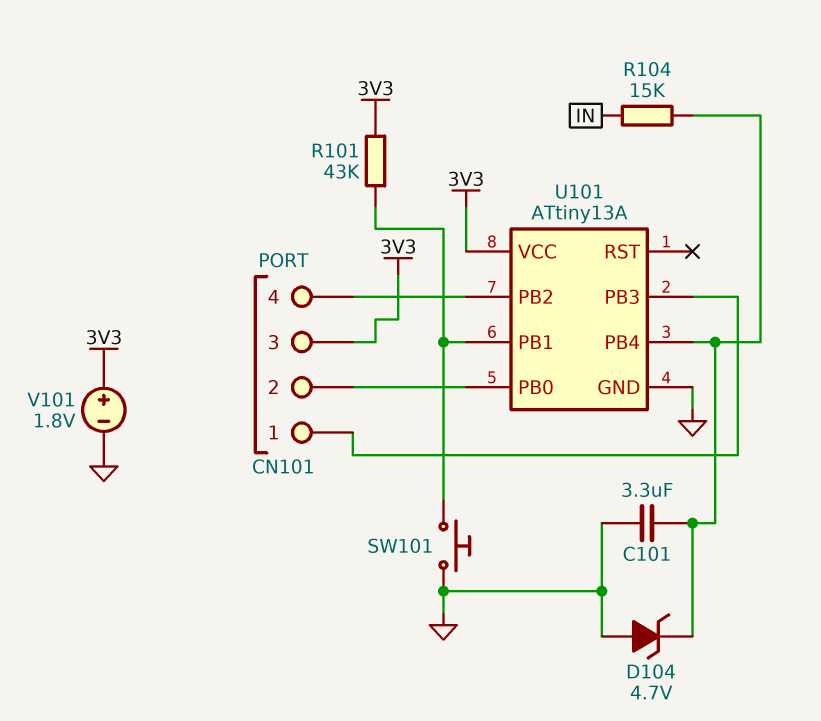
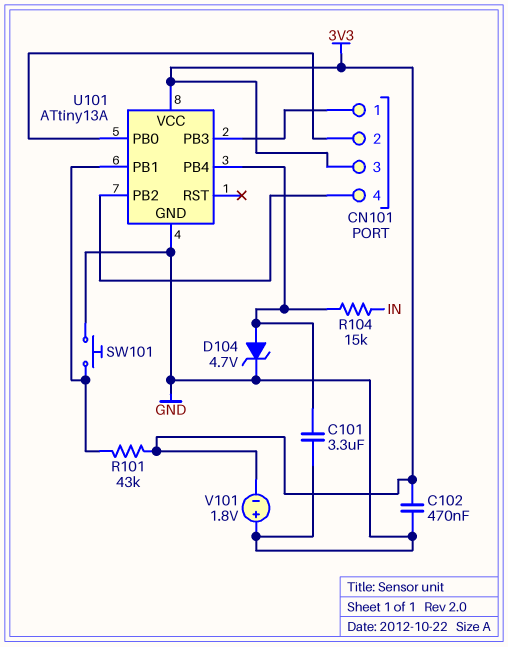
C102: none -> 470nF (3V3, GND)
D104: zener 4.7V (A GND, K U101/PB4) -> zener 4.7V (A U101/PB4, K GND)
V101: 1.8V (plus 3V3, minus GND) -> 1.8V (plus GND, minus 3V3)

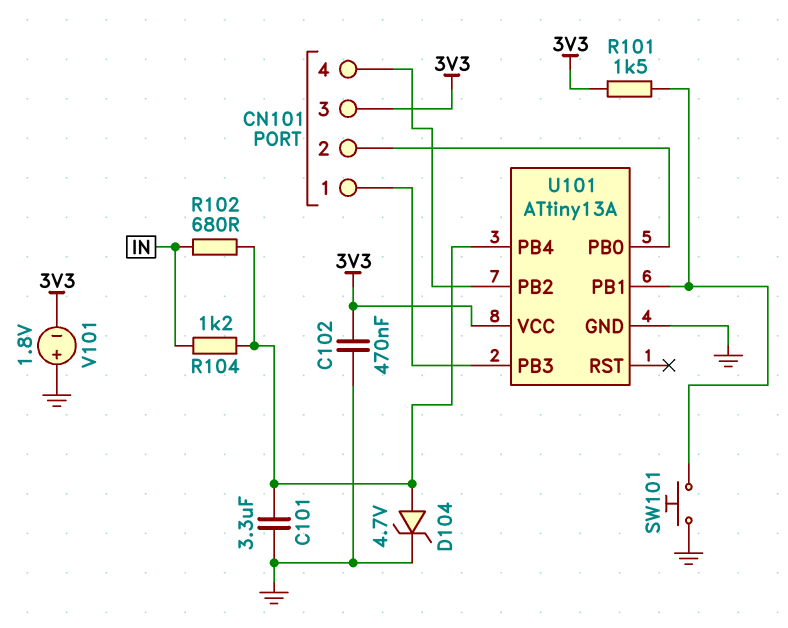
R101: 43k (3V3, U101/PB1) -> 1.5k (3V3, U101/PB1)
R102: none -> 680 (IN, U101/PB4)
R104: 15k (IN, U101/PB4) -> 1.2k (IN, U101/PB4)

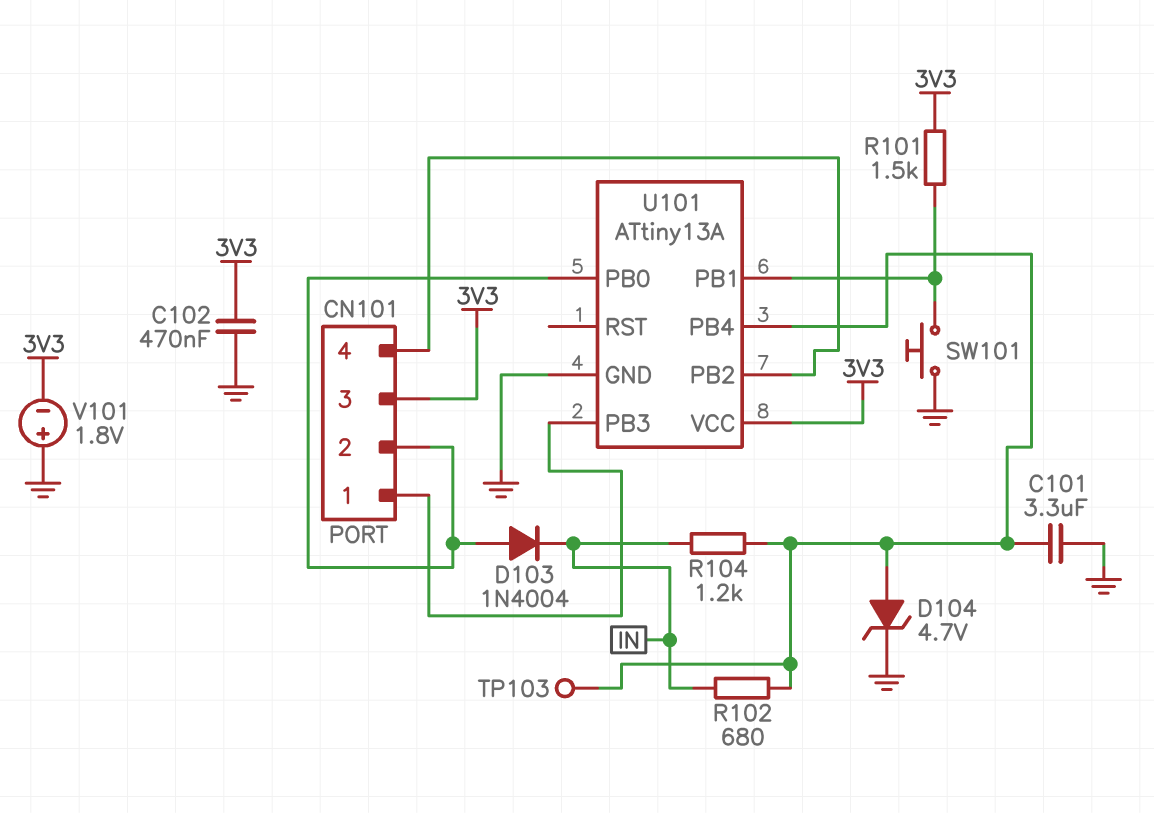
D103: none -> diode 1N4004 (A CN101/2, K IN)
TP103: none -> test point (U101/PB4)

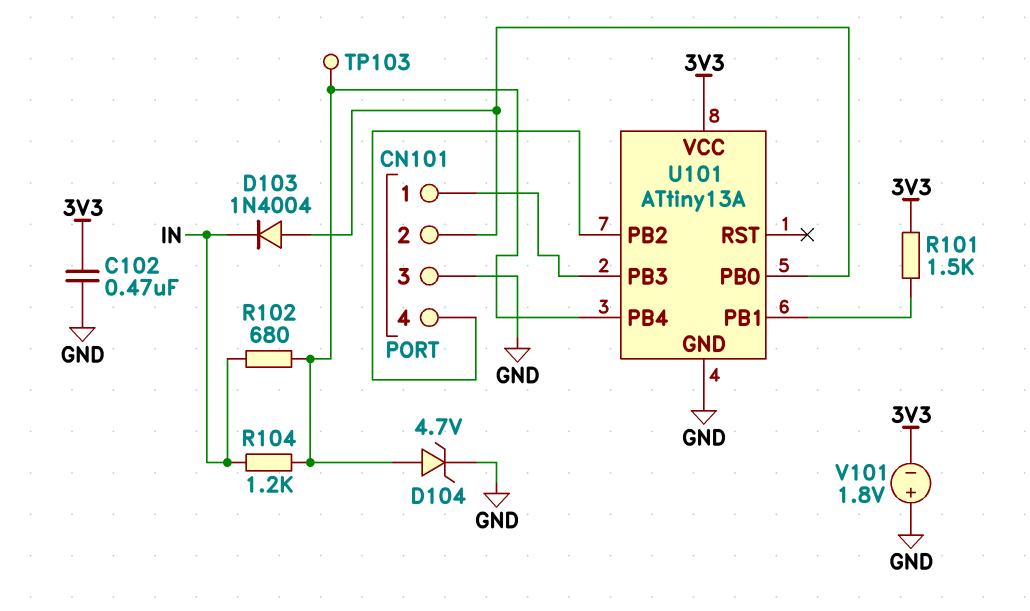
C101: 3.3uF (GND, U101/PB4) -> none
CN101 pin 3: 3V3 -> GND
SW101: button (GND, U101/PB1) -> none

